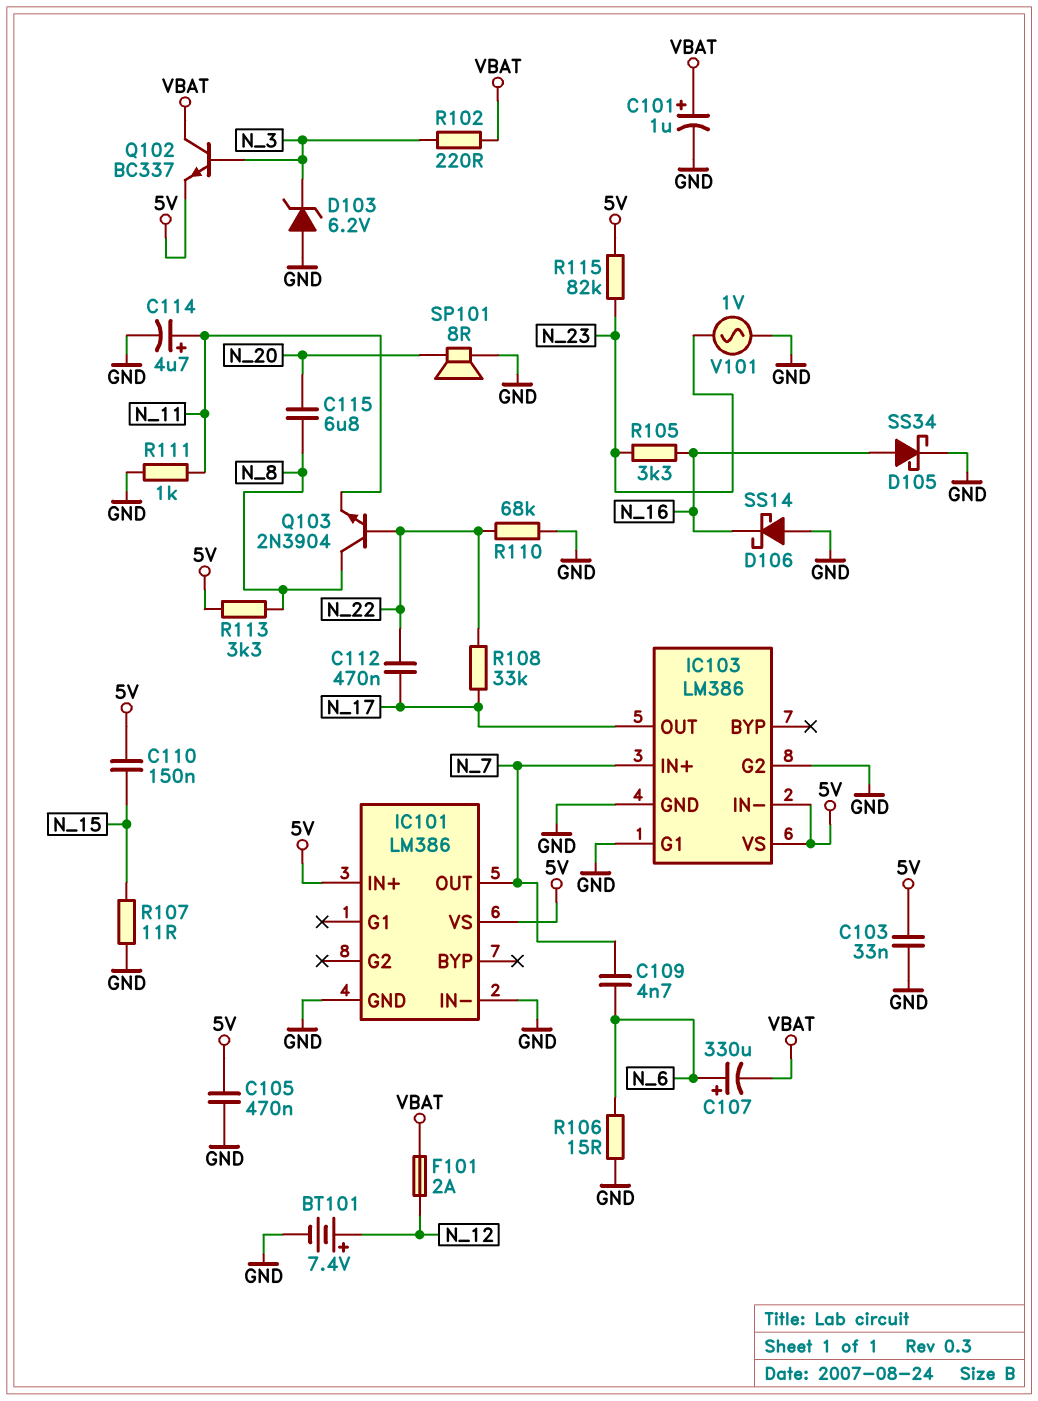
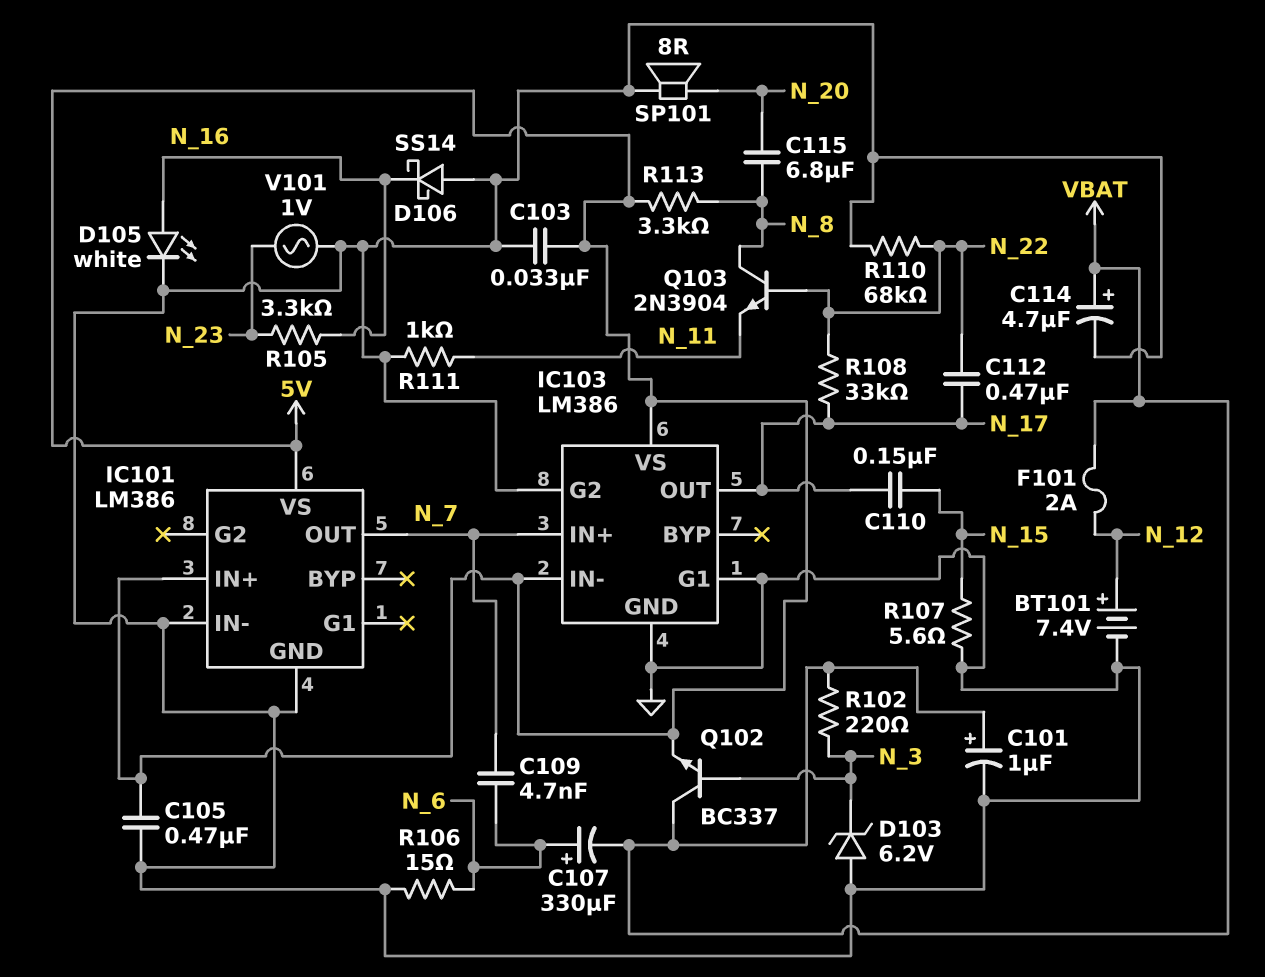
C110: 150nF (5V, N_15) -> 150nF (N_15, N_17)
C114: 4.7uF (plus N_11, minus GND) -> 4.7uF (plus VBAT, minus GND)
D105: schottky SS34 (A N_16, K GND) -> LED white (A N_16, K GND)
R107: 11 (GND, N_15) -> 5.6 (GND, N_15)
R115: 82k (5V, N_23) -> none

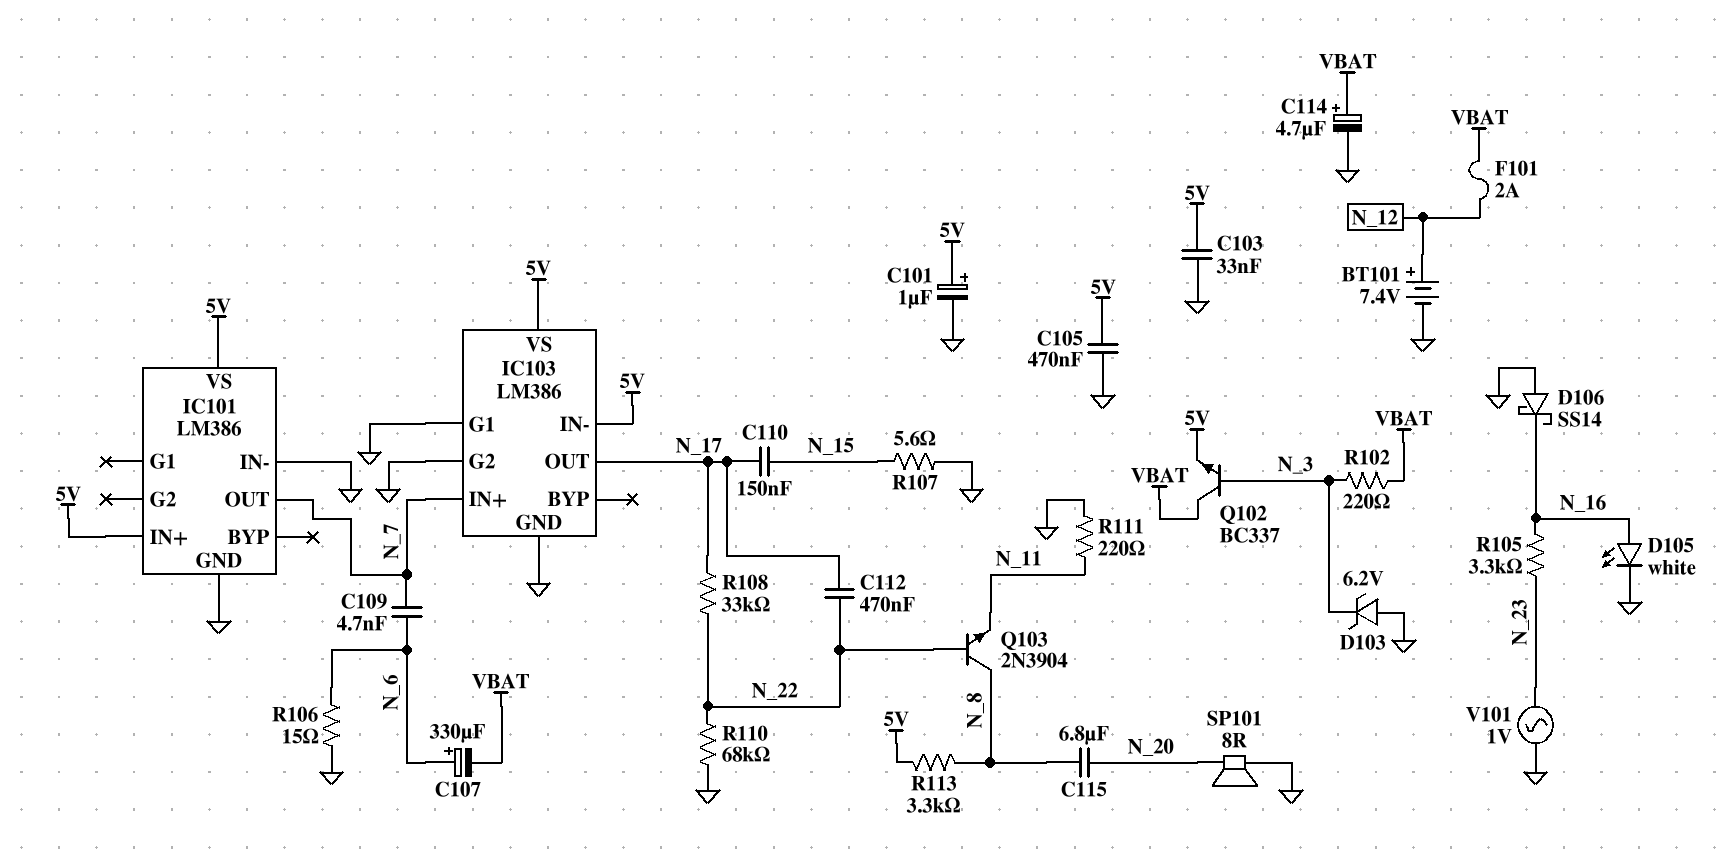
C101: 1uF (plus VBAT, minus GND) -> 1uF (plus 5V, minus GND)
R111: 1k (GND, N_11) -> 220 (GND, N_11)

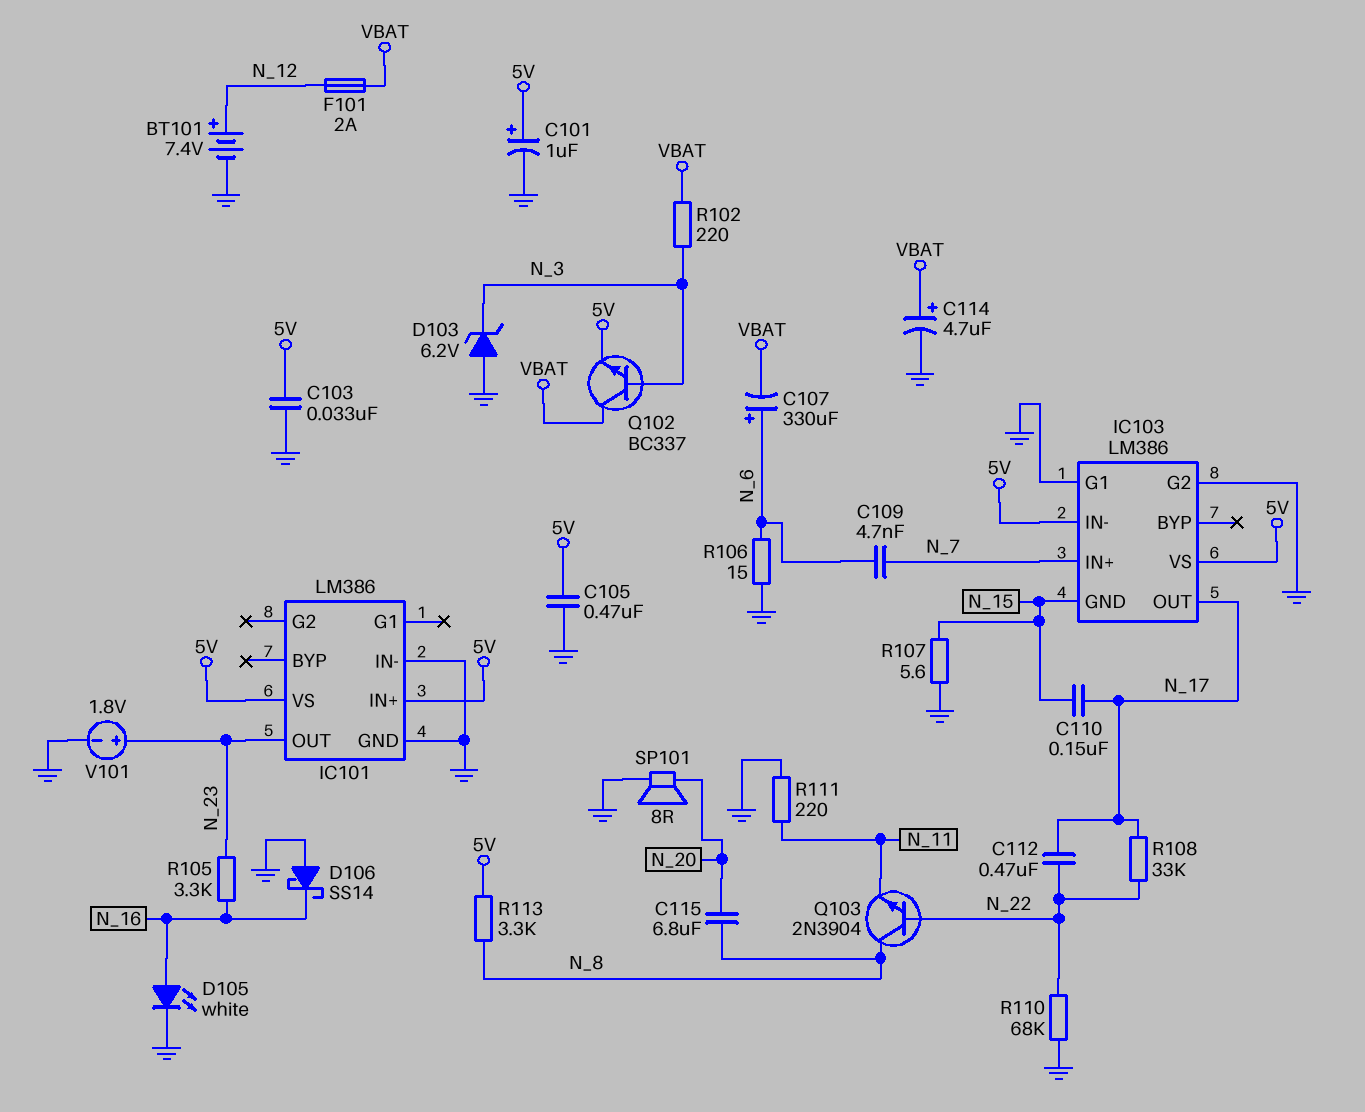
IC101 pin OUT: N_7 -> N_23
IC103 pin GND: GND -> N_15
V101: AC 1V (GND, N_23) -> 1.8V (plus N_23, minus GND)

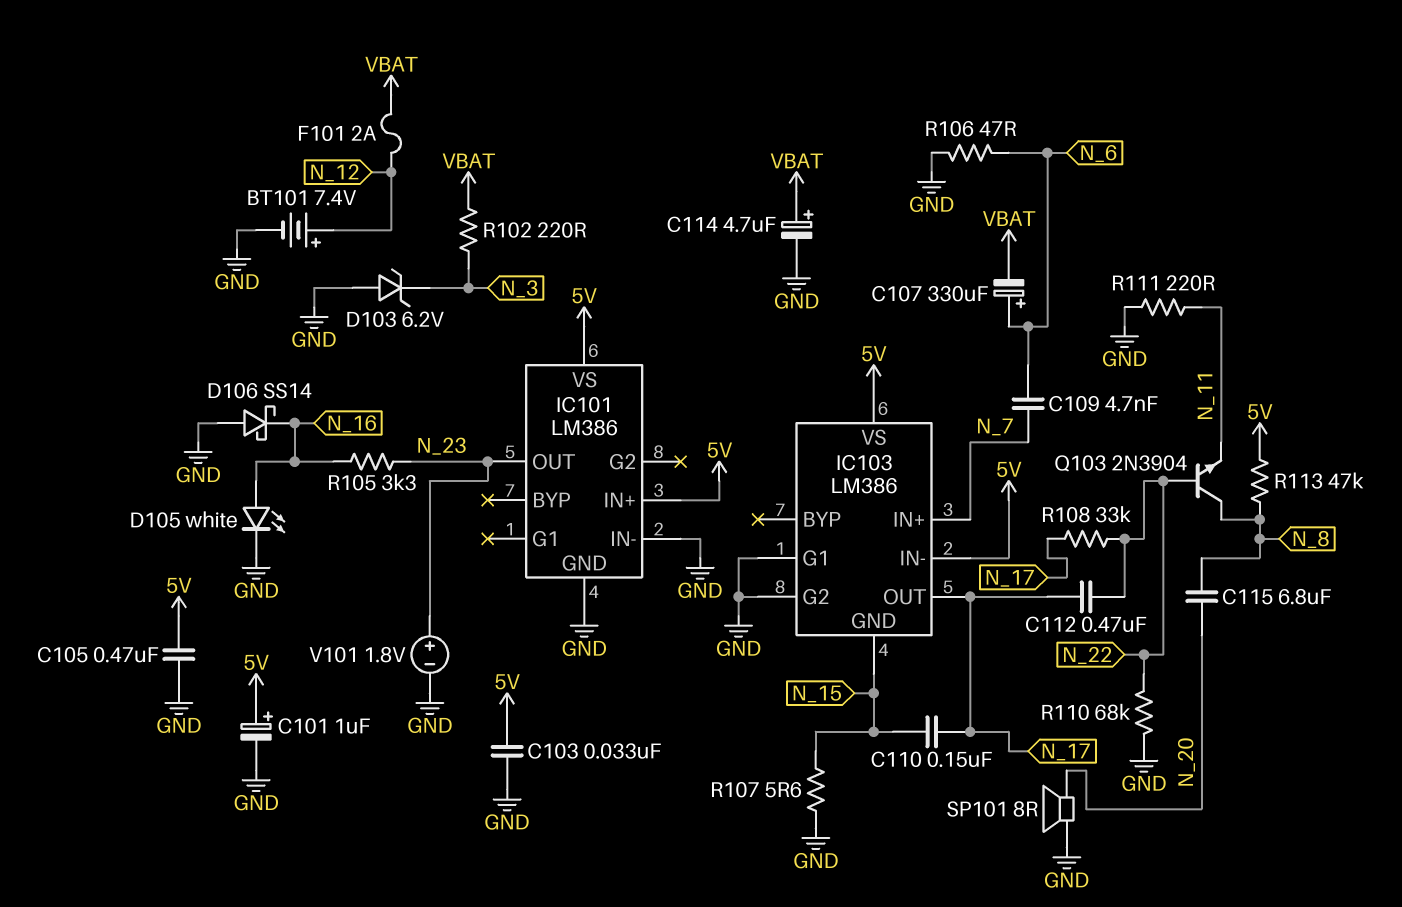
Q102: NPN BC337 (B N_3, C VBAT, E 5V) -> none
R106: 15 (GND, N_6) -> 47 (GND, N_6)
R113: 3.3k (5V, N_8) -> 47k (5V, N_8)

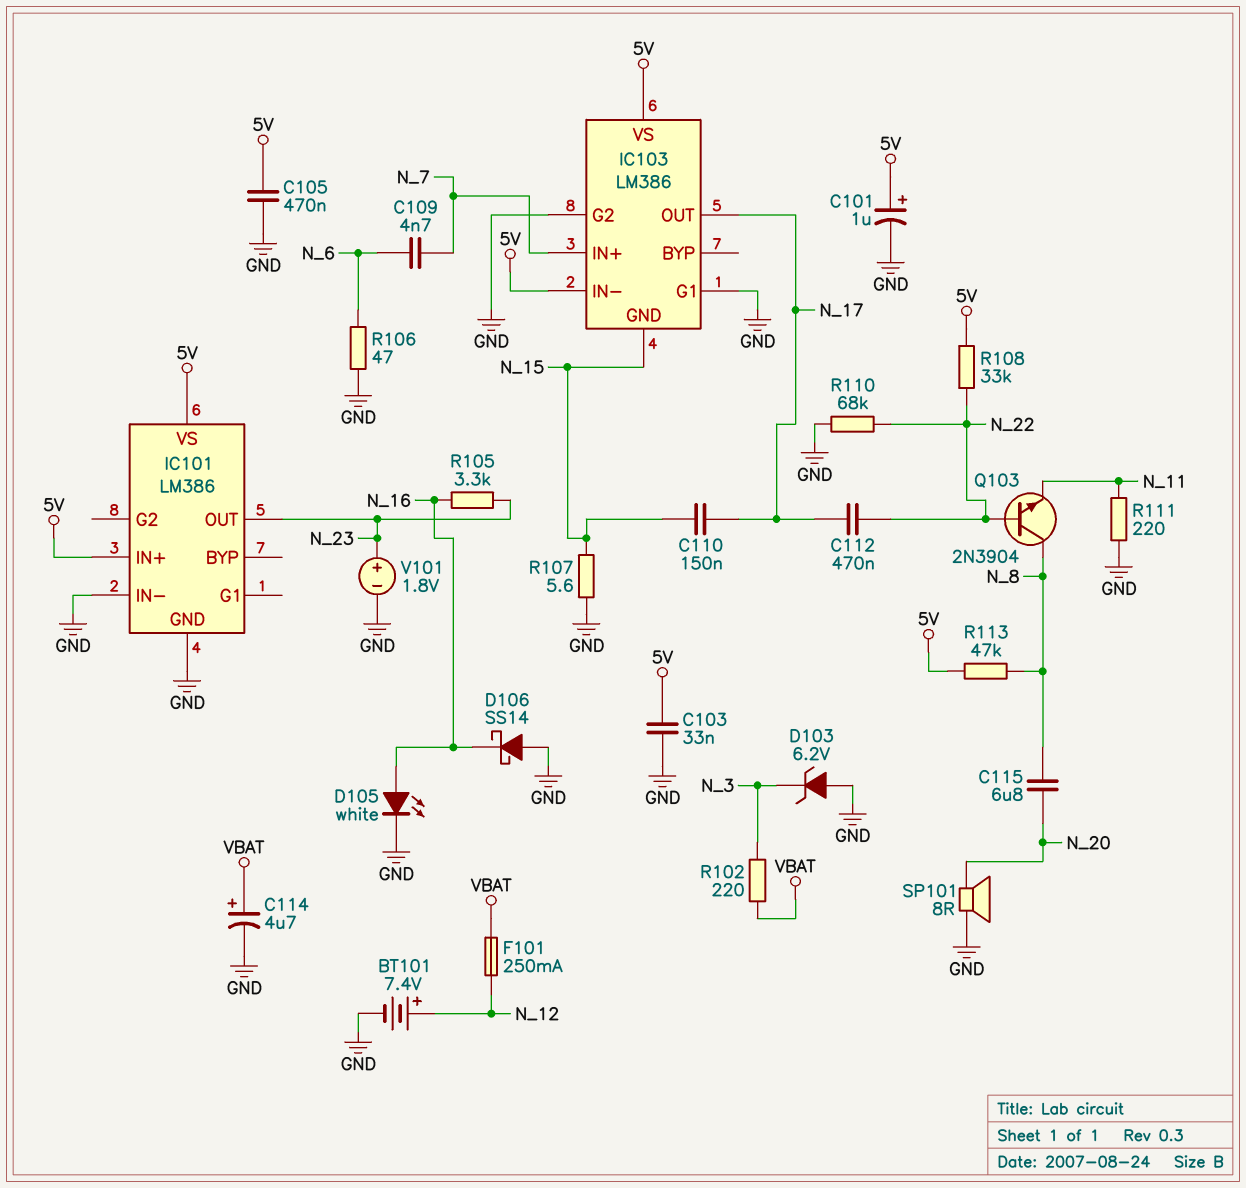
C107: 330uF (plus N_6, minus VBAT) -> none
F101: 2A (N_12, VBAT) -> 250mA (N_12, VBAT)
R108: 33k (N_17, N_22) -> 33k (5V, N_22)

